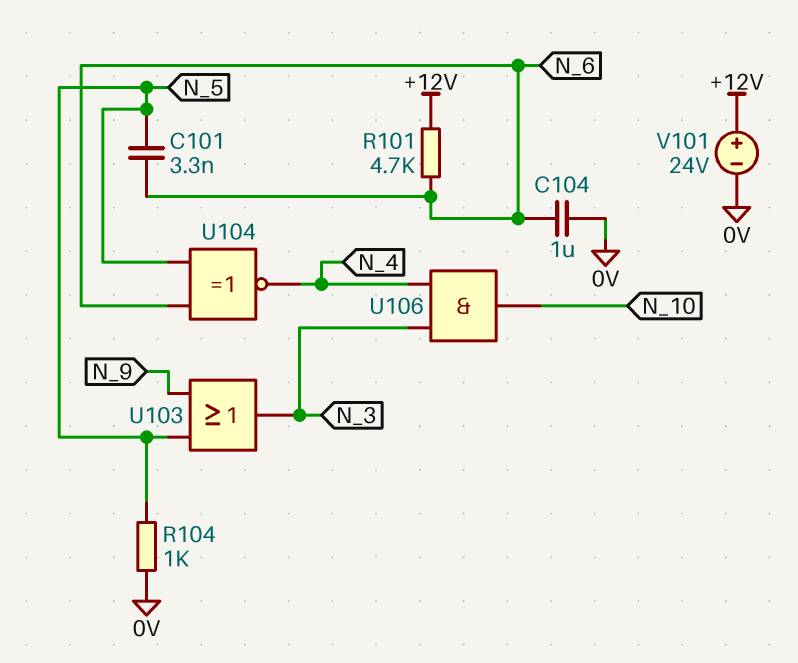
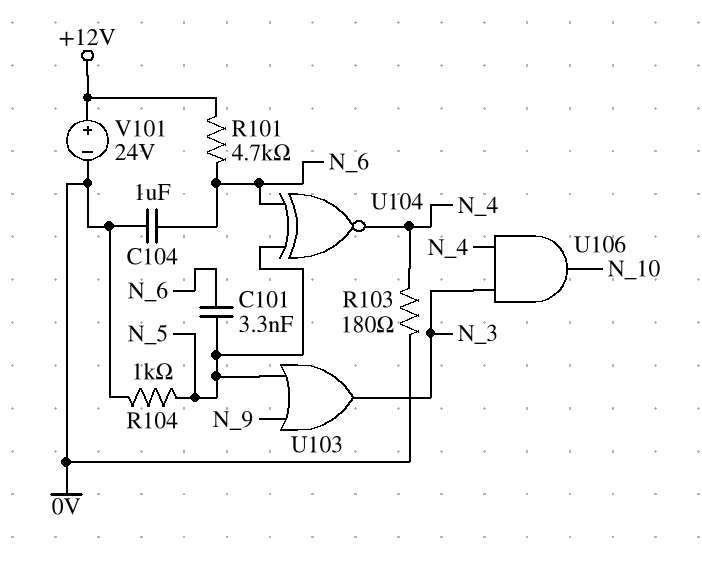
R103: none -> 180 (0V, N_4)

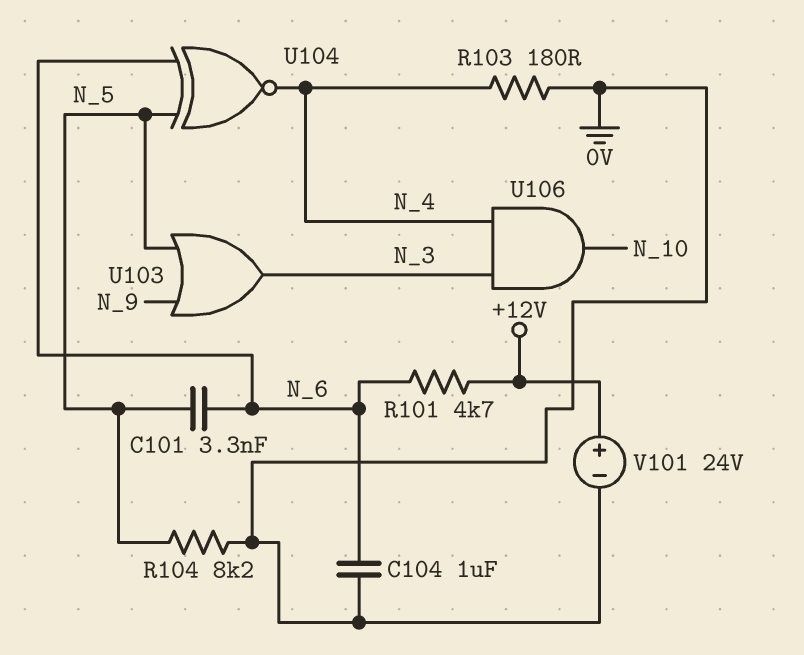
R104: 1k (0V, N_5) -> 8.2k (0V, N_5)

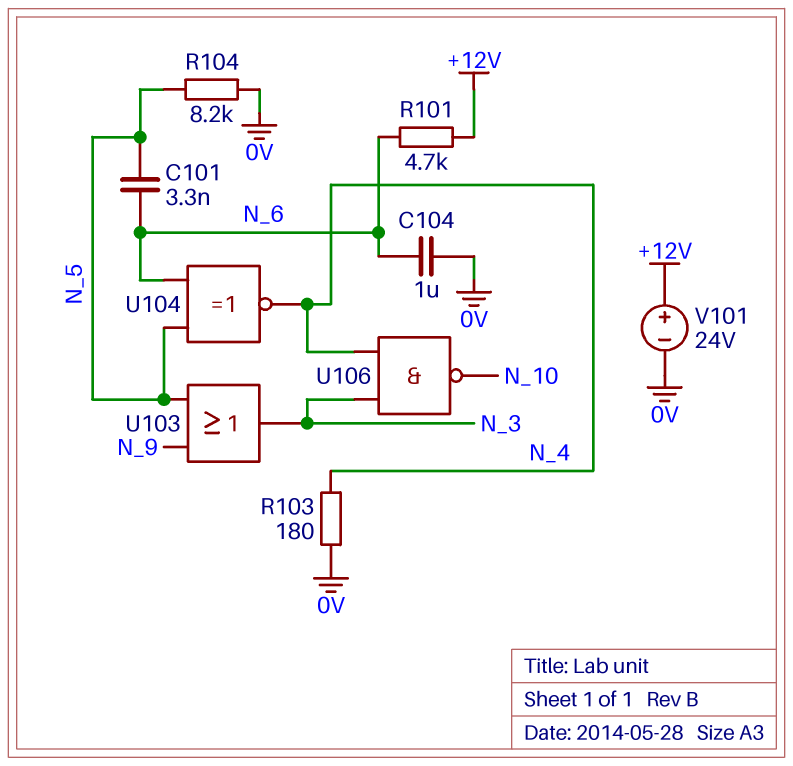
U106: AND (in N_3, in N_4, out N_10) -> NAND (in N_3, in N_4, out N_10)

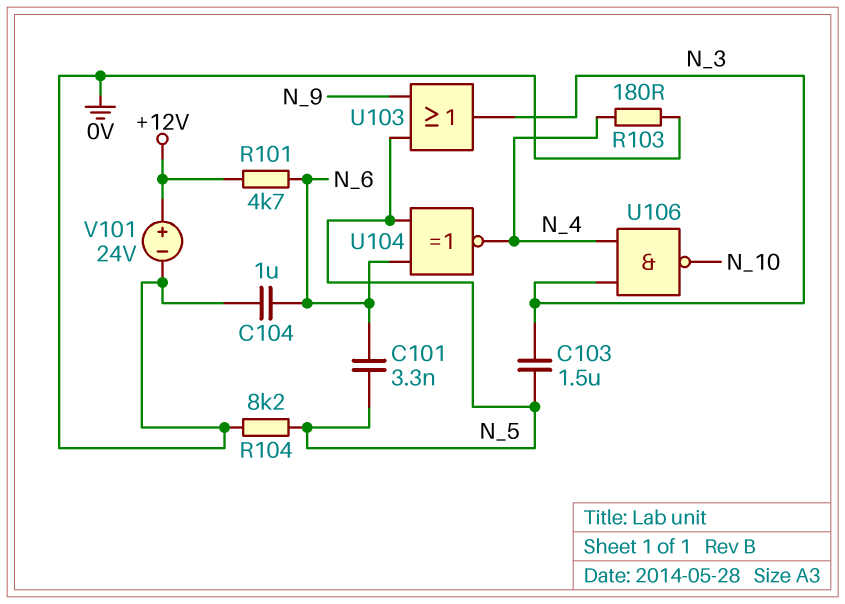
C103: none -> 1.5uF (N_3, N_5)

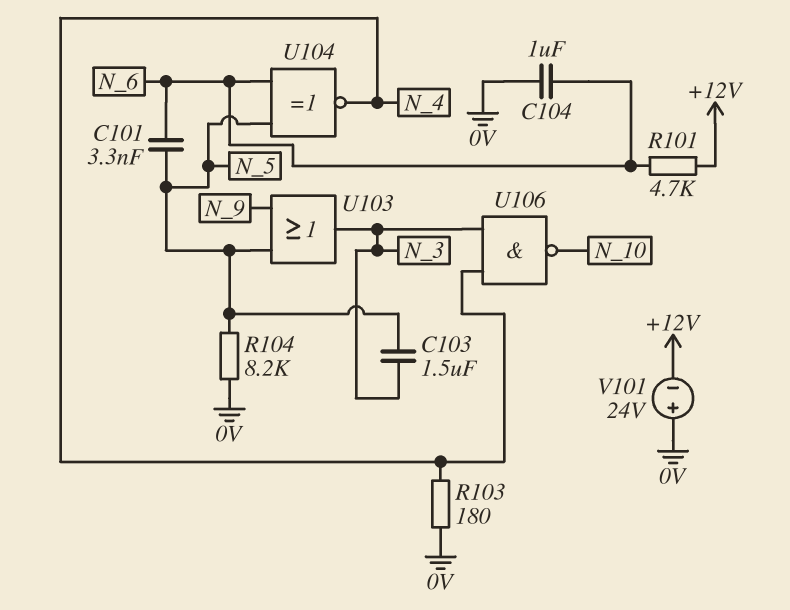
V101: 24V (plus +12V, minus 0V) -> 24V (plus 0V, minus +12V)

